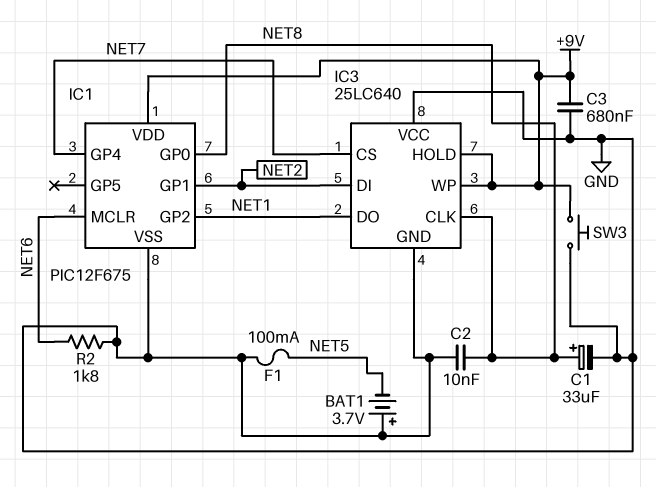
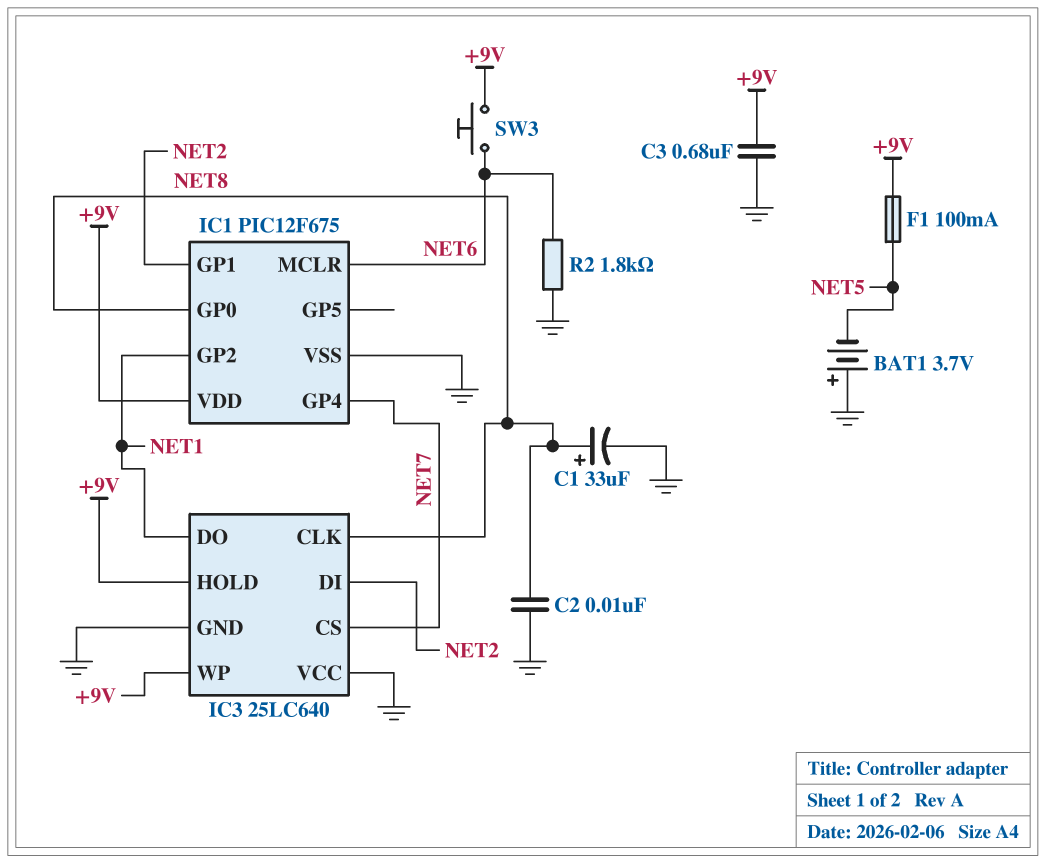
F1: 100mA (GND, NET5) -> 100mA (+9V, NET5)
SW3: button (+9V, GND) -> button (+9V, NET6)

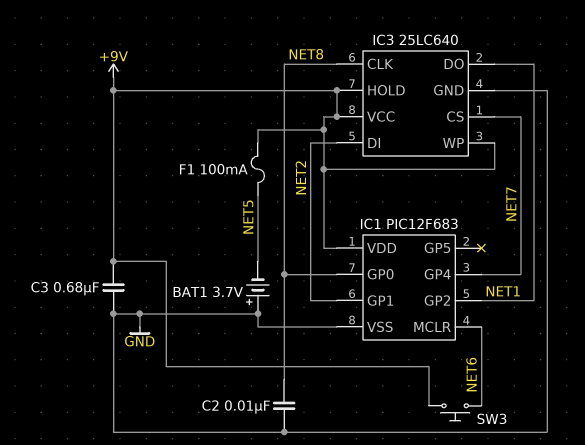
C1: 33uF (plus NET8, minus GND) -> none
IC1: PIC12F675 -> PIC12F683
IC3 pin VCC: GND -> +9V
R2: 1.8k (GND, NET6) -> none

